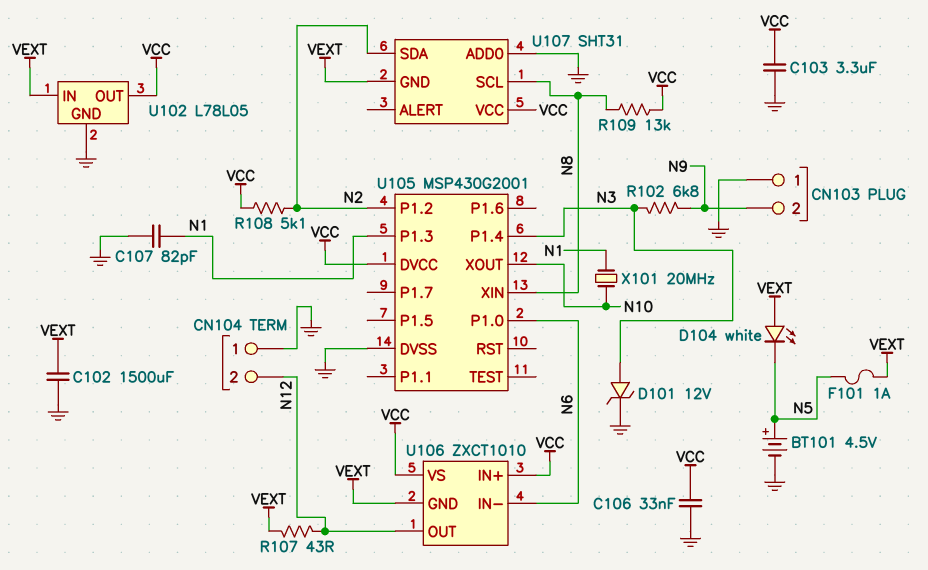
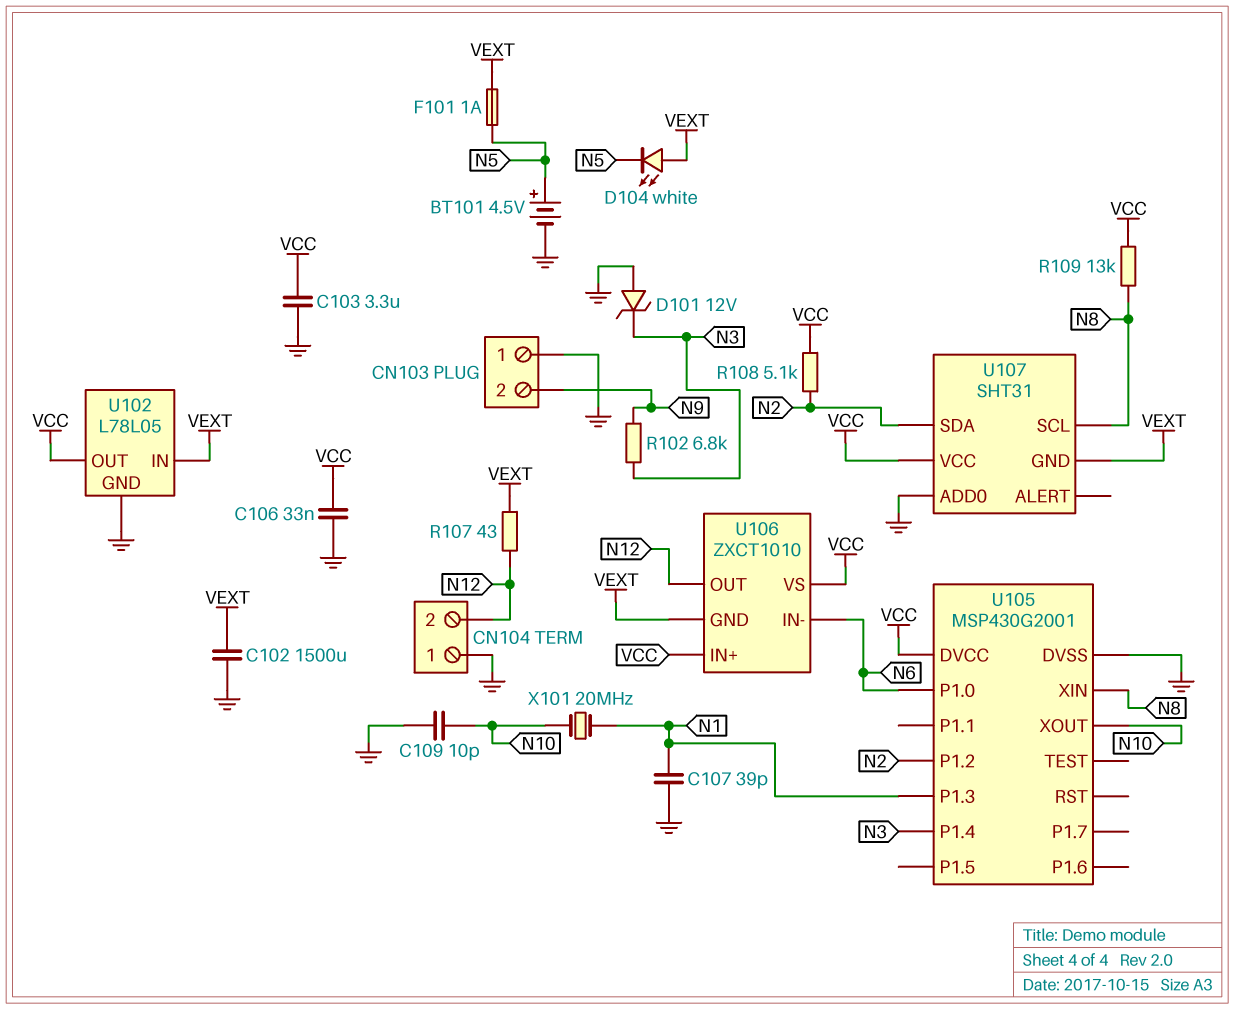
C107: 82pF (GND, N1) -> 39pF (GND, N1)
C109: none -> 10pF (GND, N10)
D101: zener 12V (A N3, K GND) -> zener 12V (A GND, K N3)

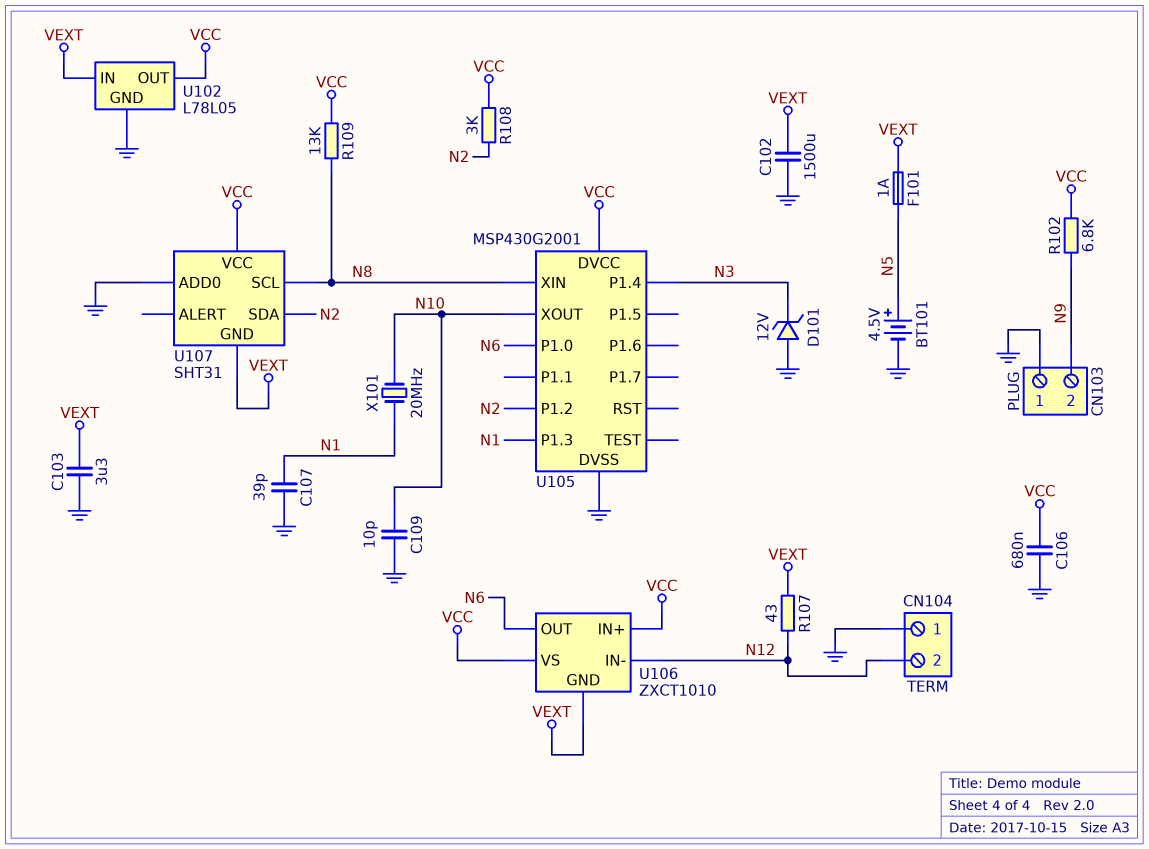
C103: 3.3uF (GND, VCC) -> 3.3uF (GND, VEXT)
C106: 33nF (GND, VCC) -> 680nF (GND, VCC)
D104: LED white (A VEXT, K N5) -> none
R102: 6.8k (N3, N9) -> 6.8k (N9, VCC)
R108: 5.1k (N2, VCC) -> 3k (N2, VCC)
U106 pin IN-: N6 -> N12
U106 pin OUT: N12 -> N6

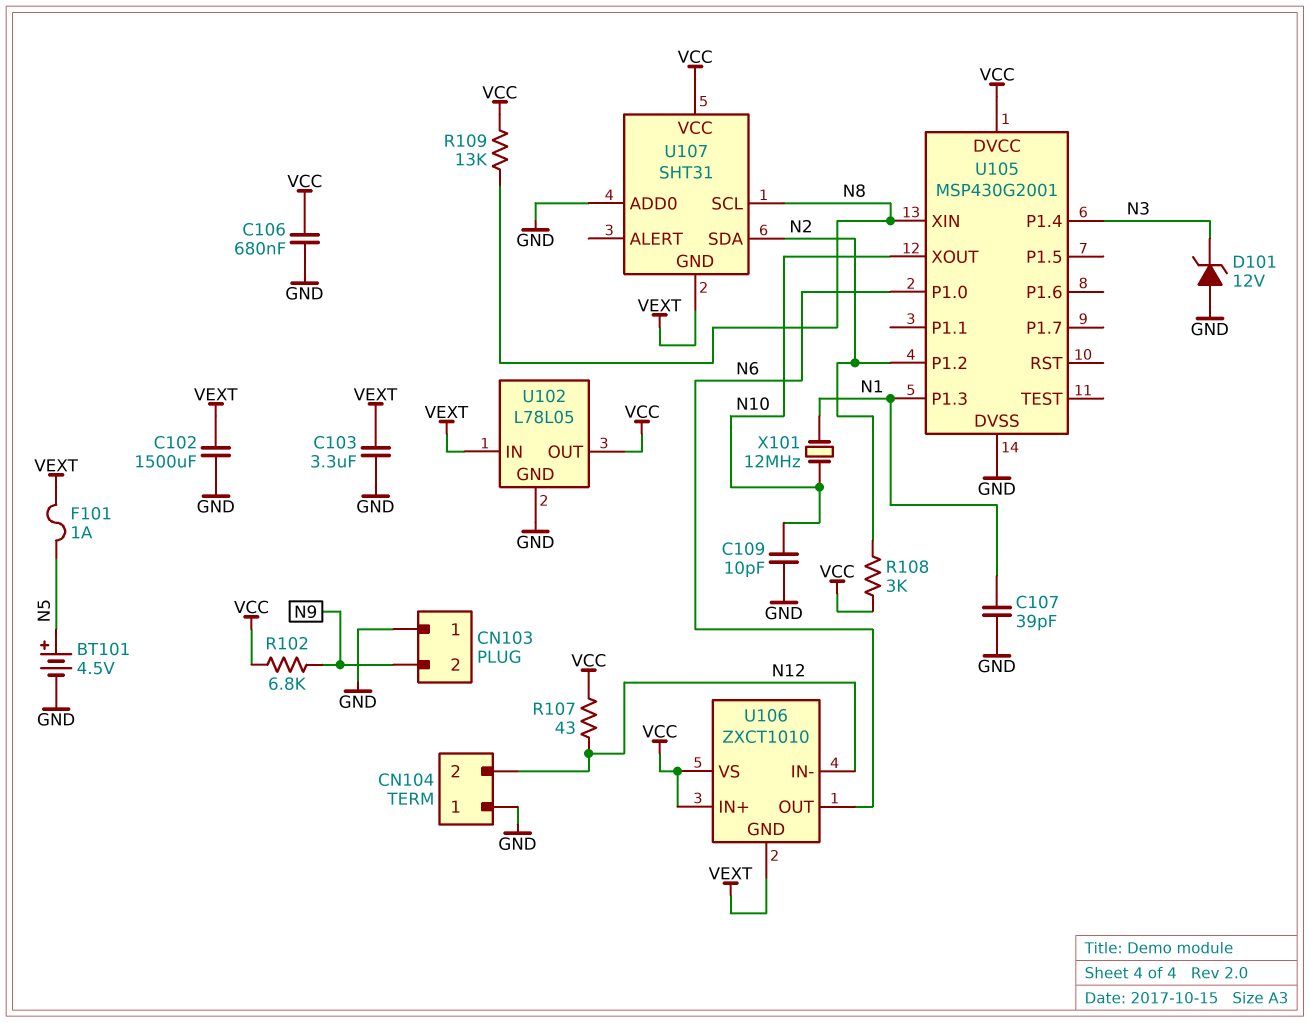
R107: 43 (N12, VEXT) -> 43 (N12, VCC)
X101: 20MHz (N1, N10) -> 12MHz (N1, N10)

